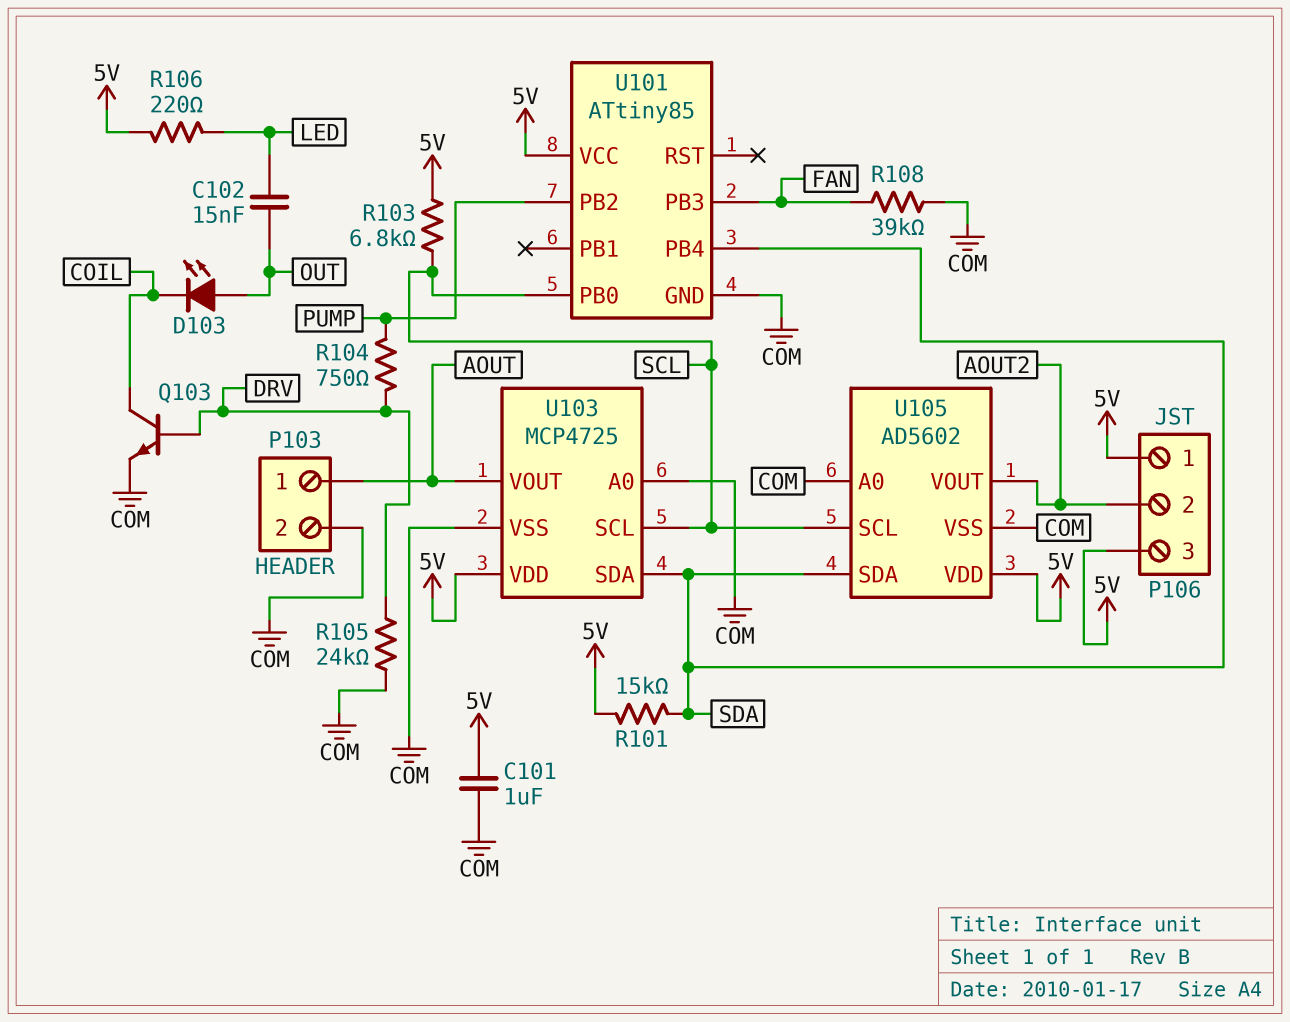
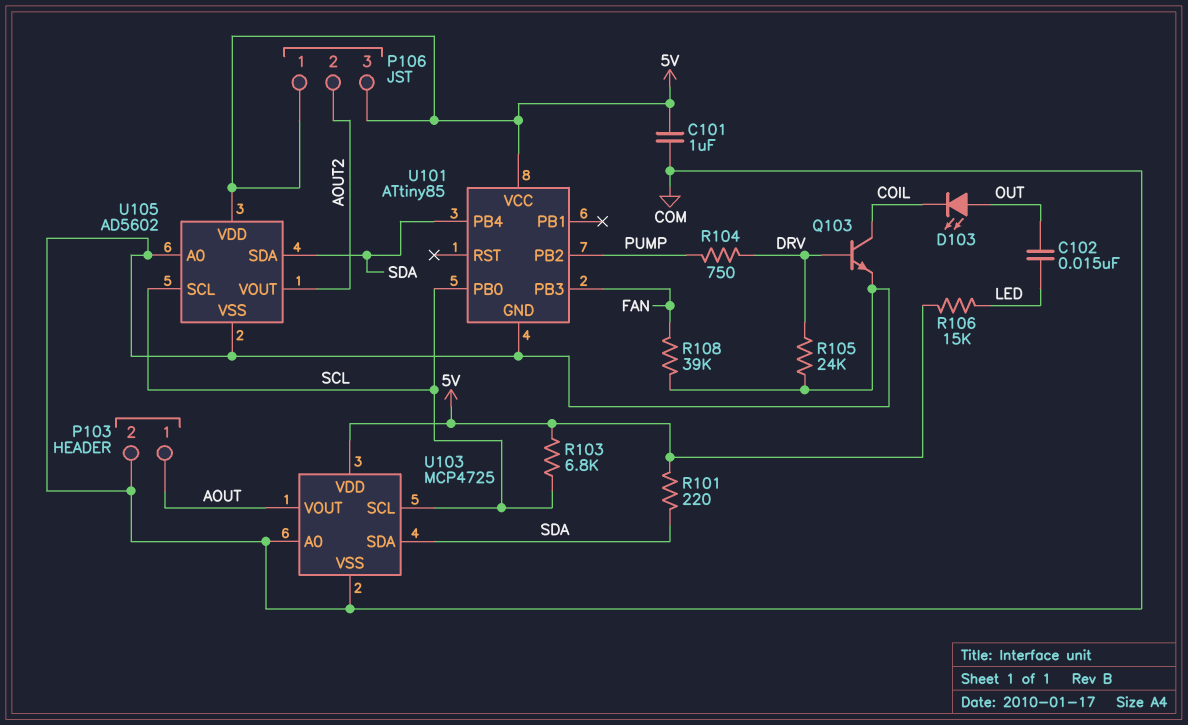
R101: 15k (5V, SDA) -> 220 (5V, SDA)
R106: 220 (5V, LED) -> 15k (5V, LED)

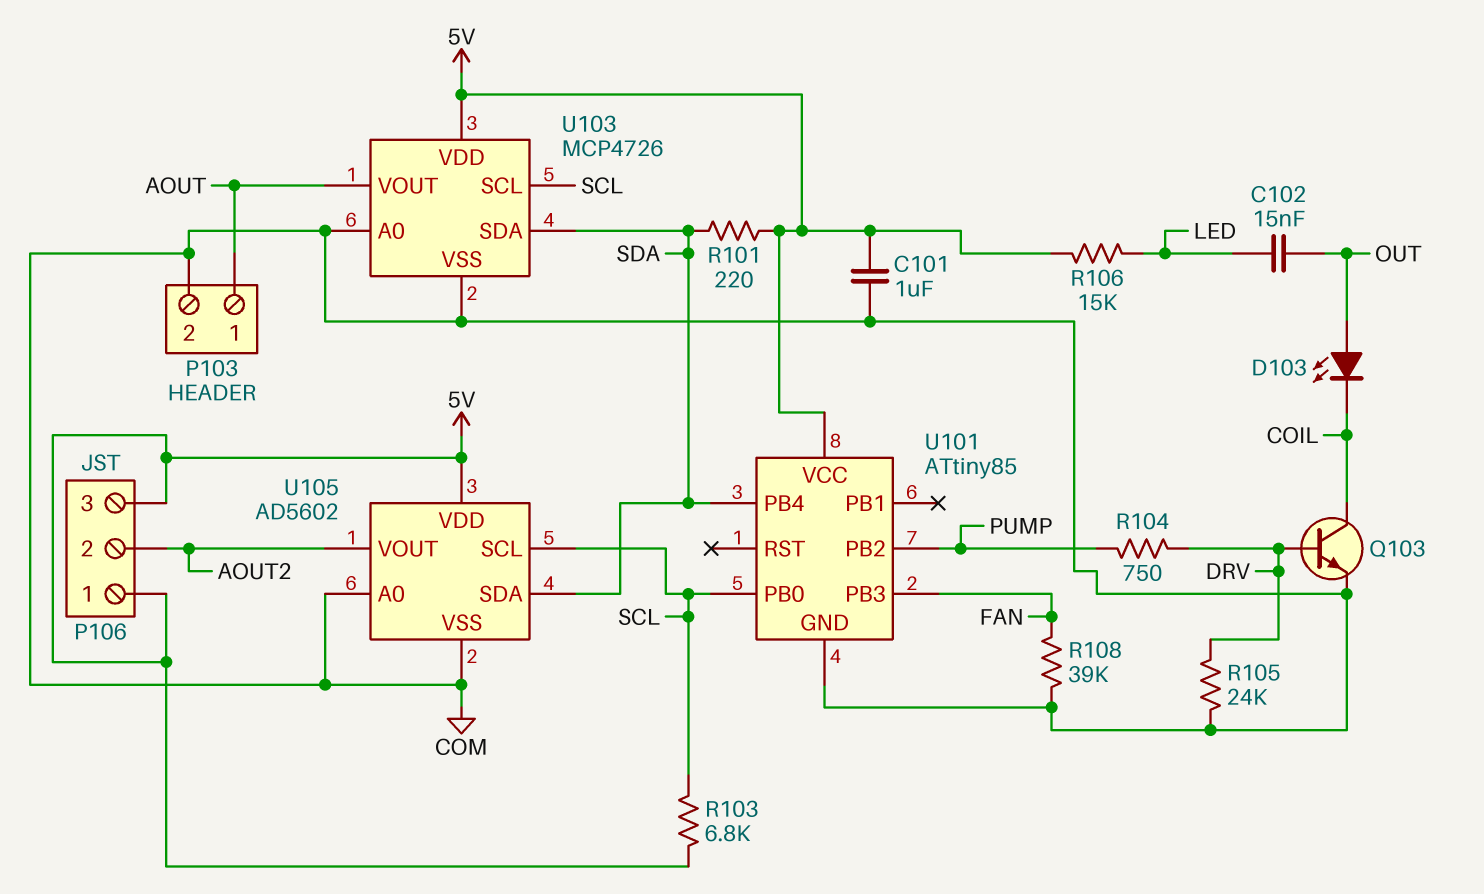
U103: MCP4725 -> MCP4726

